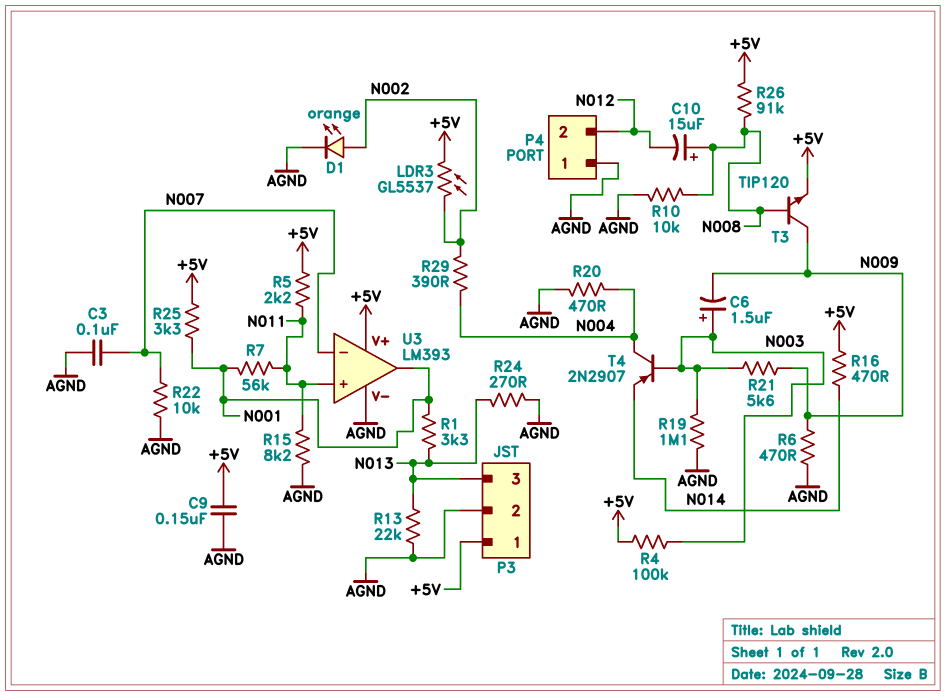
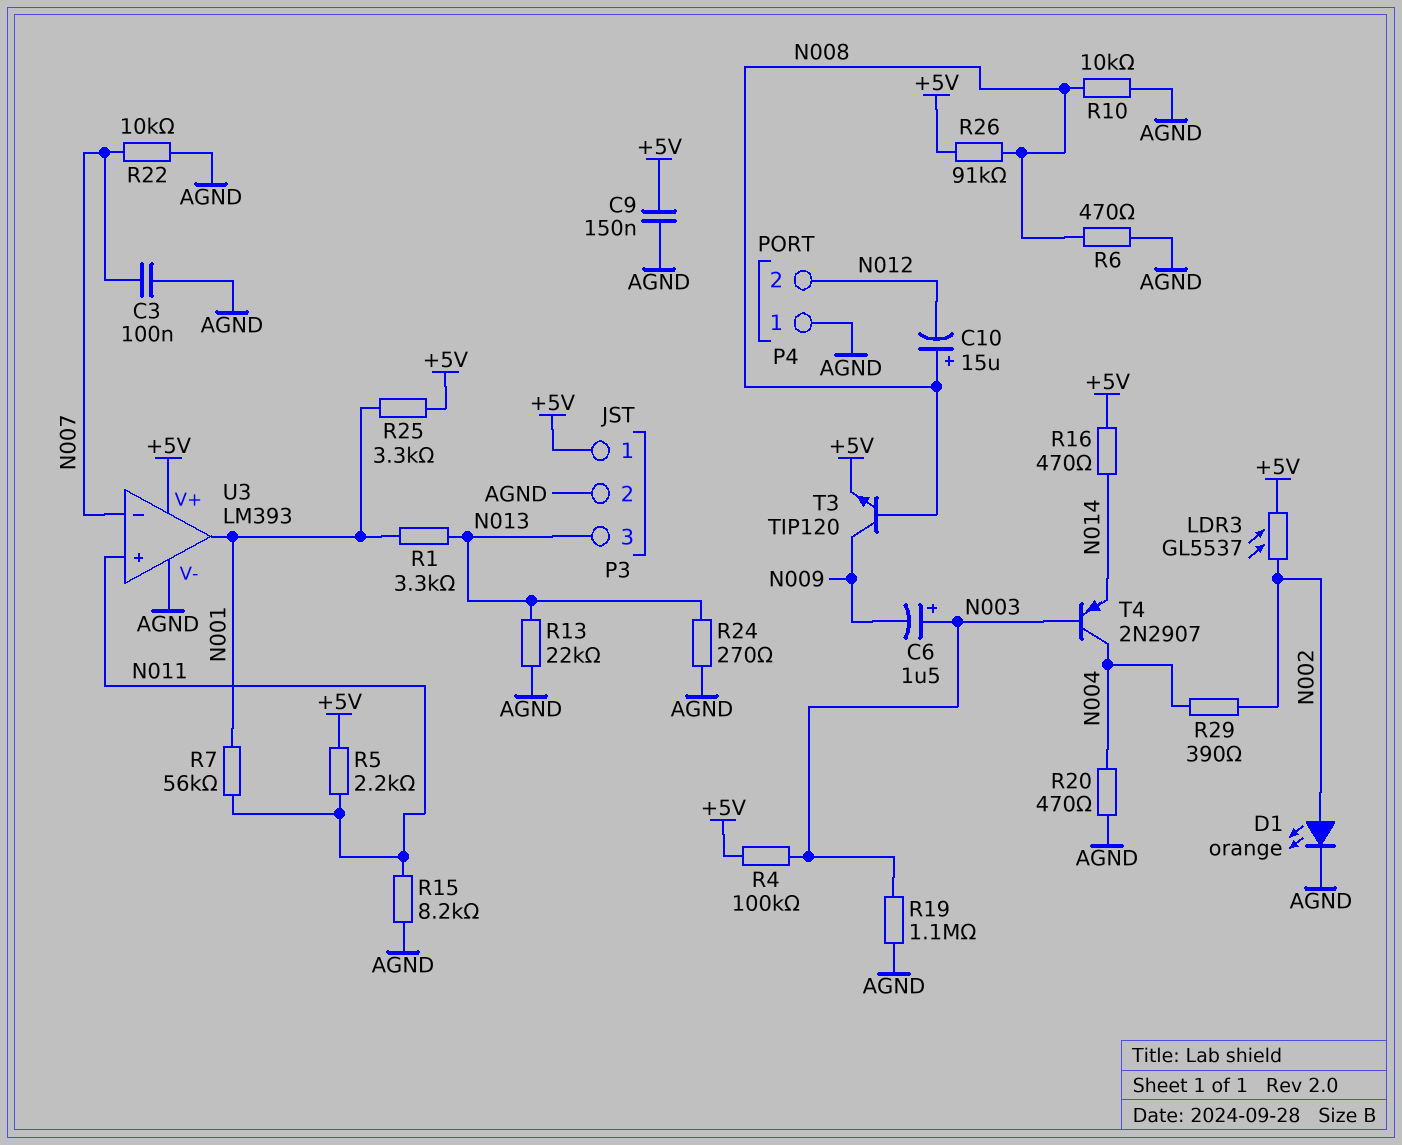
R6: 470 (AGND, N009) -> 470 (AGND, N008)
R21: 5.6k (N003, N009) -> none

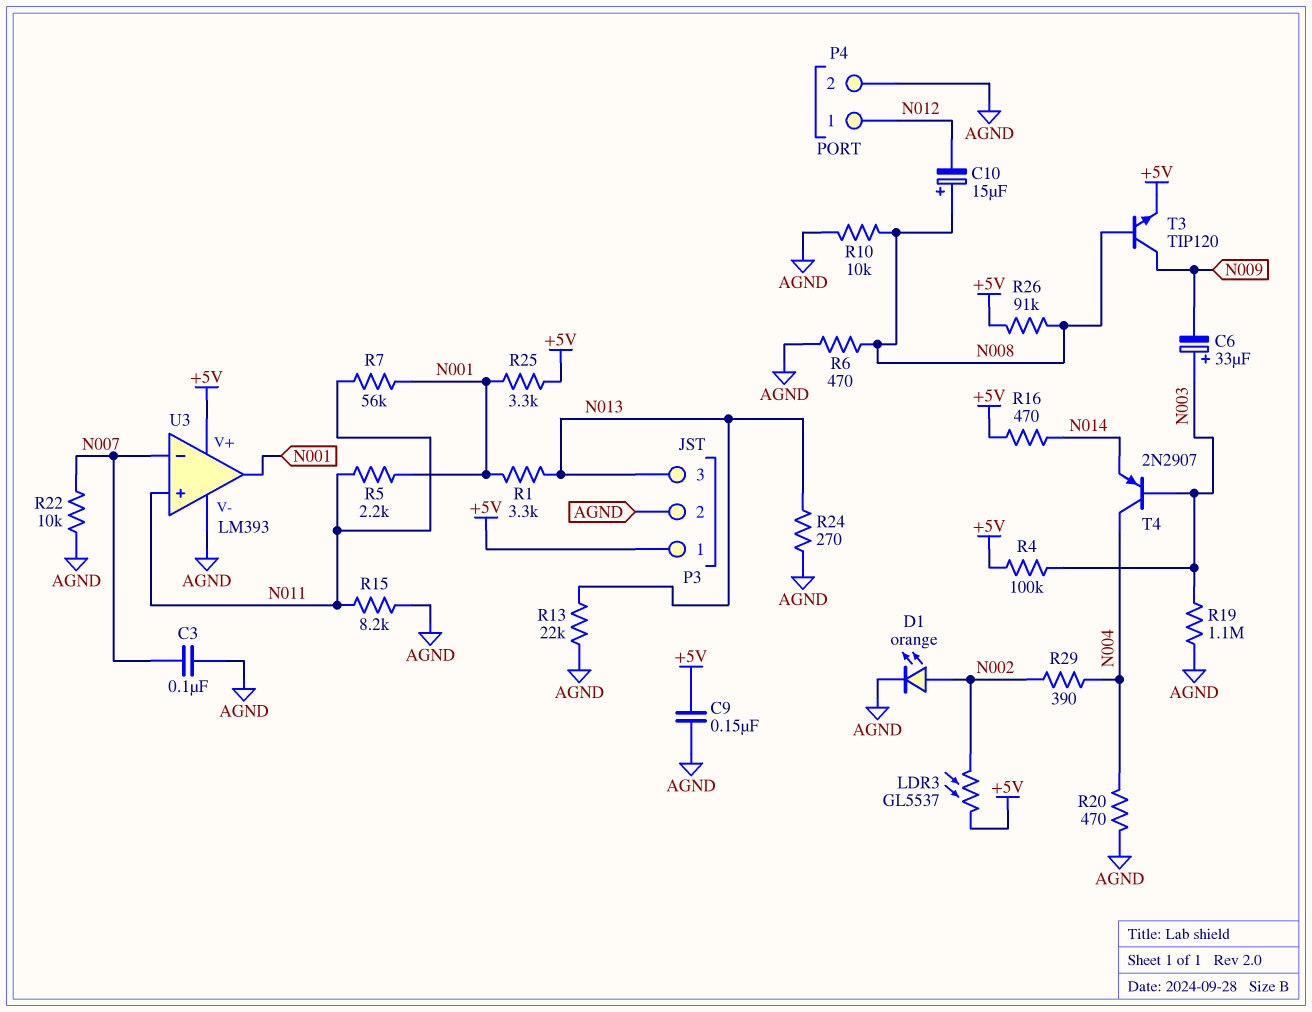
C6: 1.5uF (plus N003, minus N009) -> 33uF (plus N003, minus N009)
P4 pin 1: AGND -> N012
P4 pin 2: N012 -> AGND
R5: 2.2k (+5V, N011) -> 2.2k (N001, N011)

